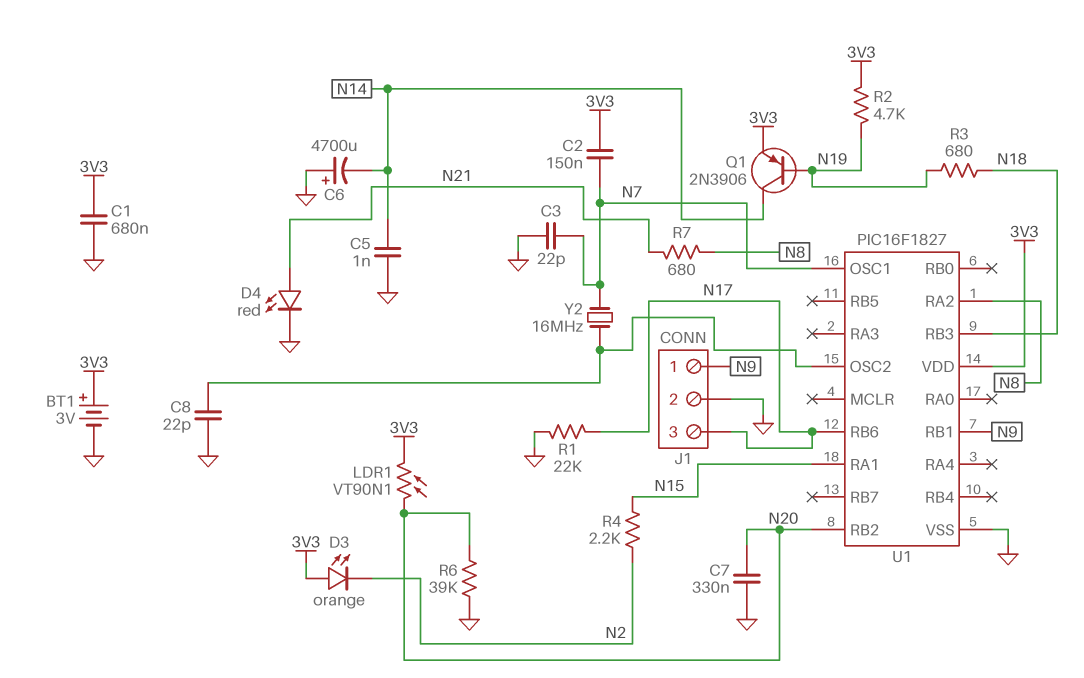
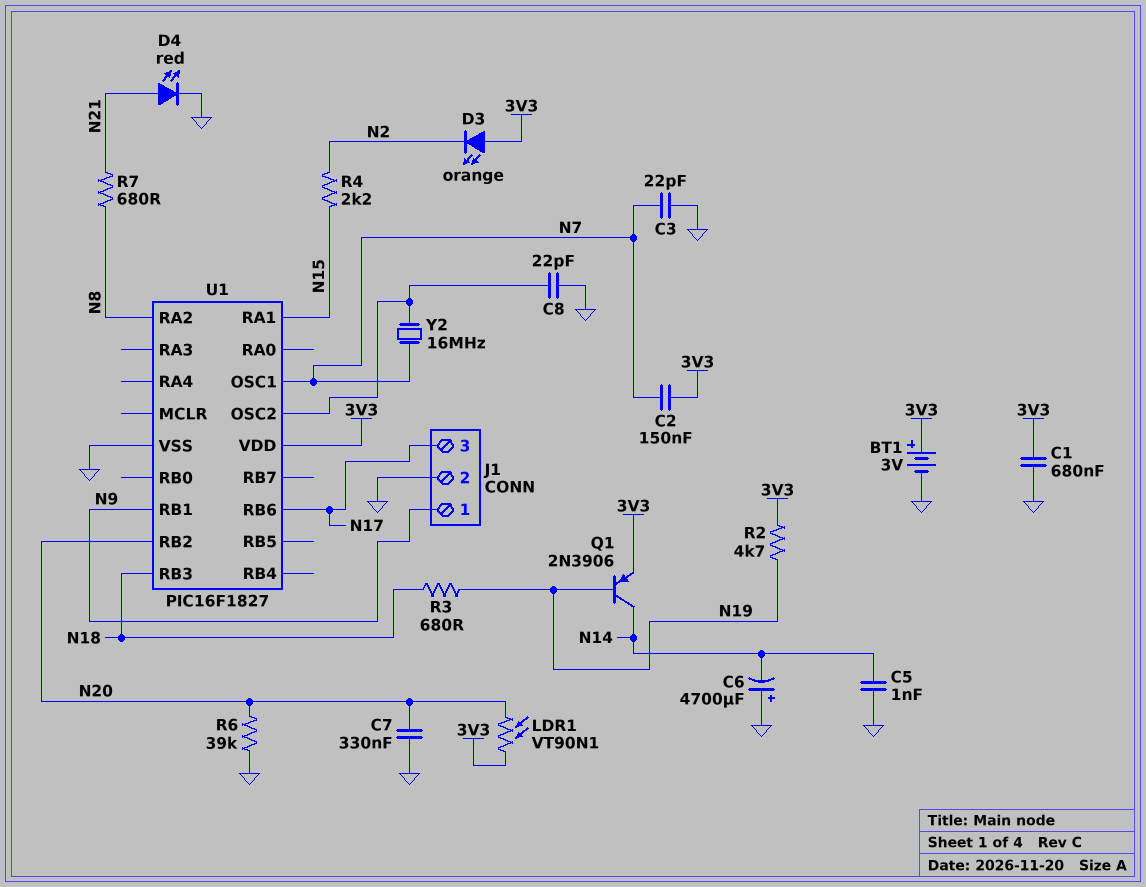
R1: 22k (GND, N17) -> none

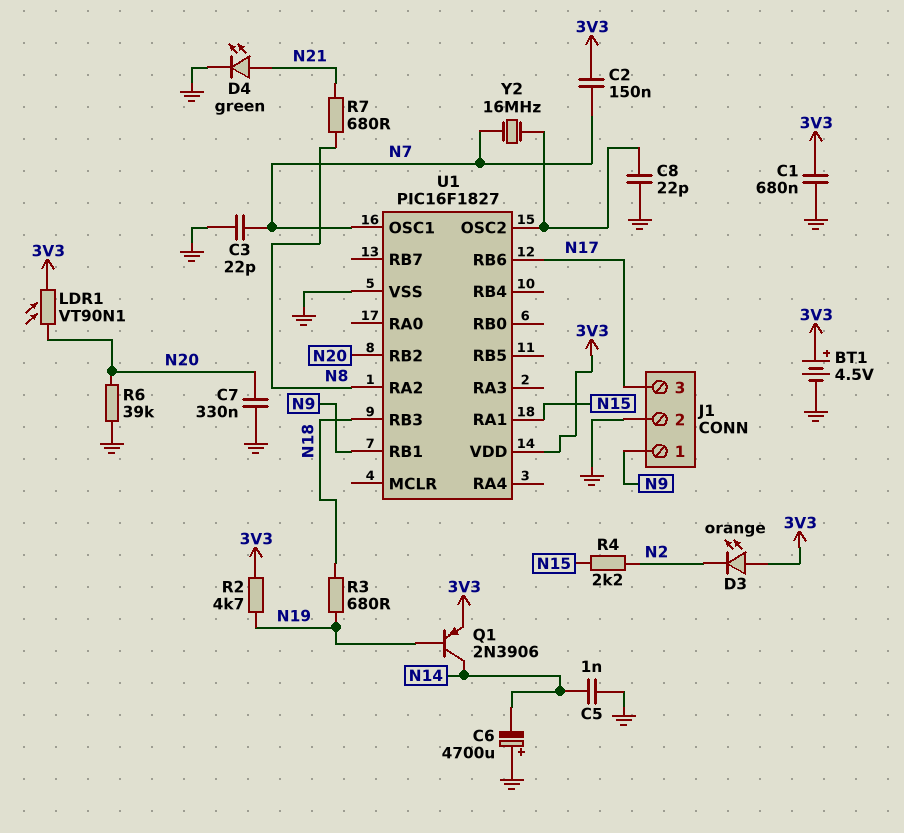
BT1: 3V (plus 3V3, minus GND) -> 4.5V (plus 3V3, minus GND)
D4: LED red (A N21, K GND) -> LED green (A N21, K GND)

